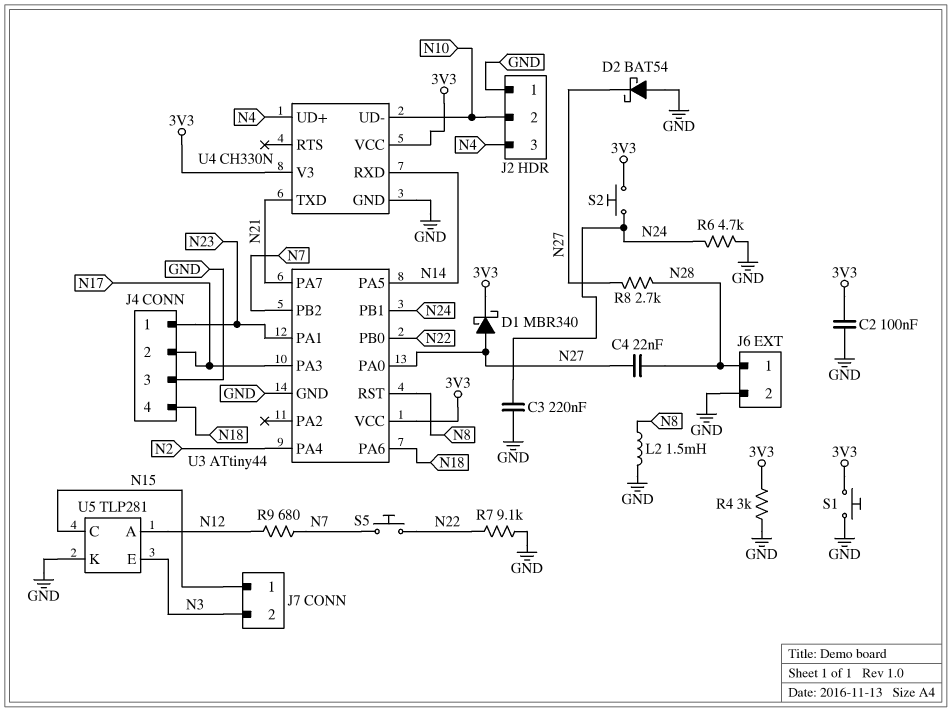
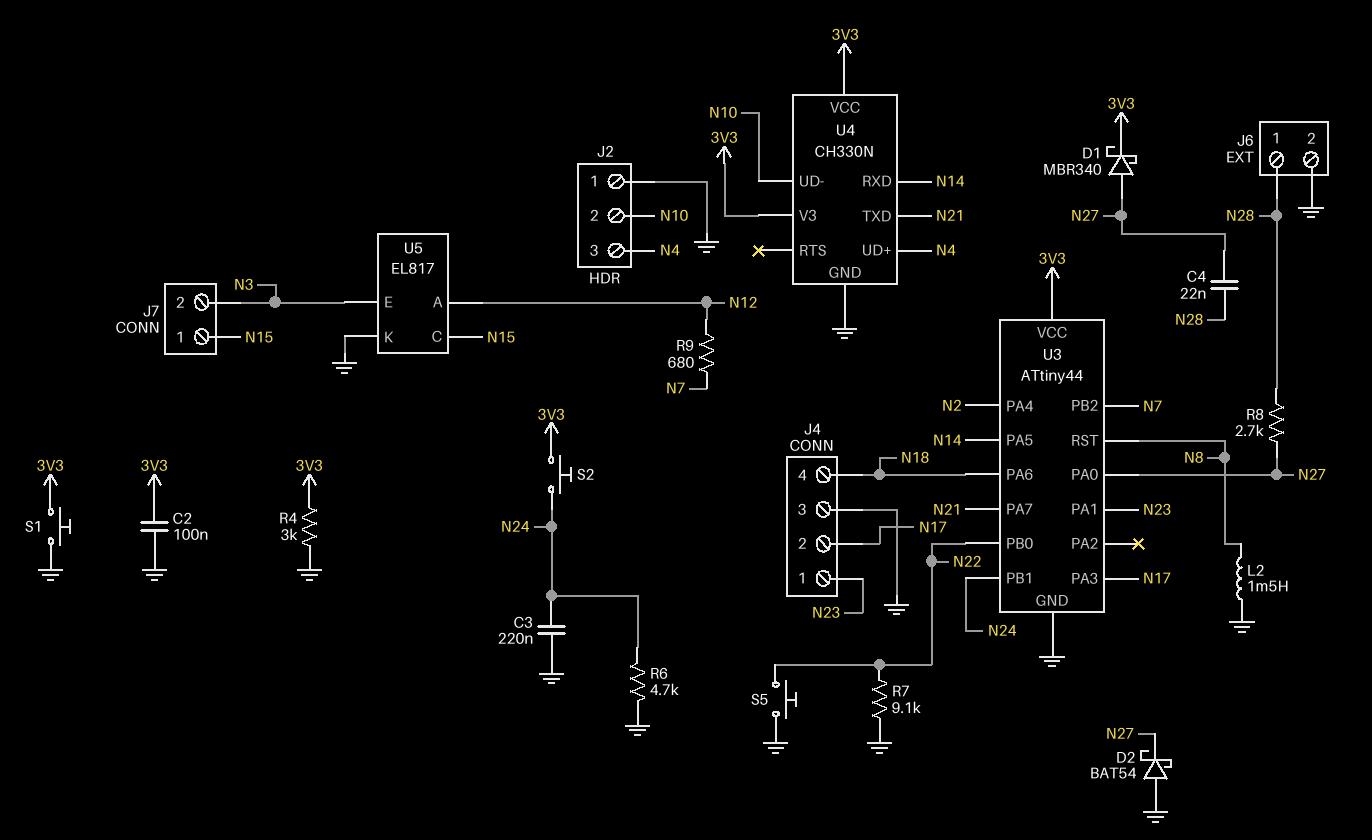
S5: button (N7, N22) -> button (GND, N22)
U5: TLP281 -> EL817

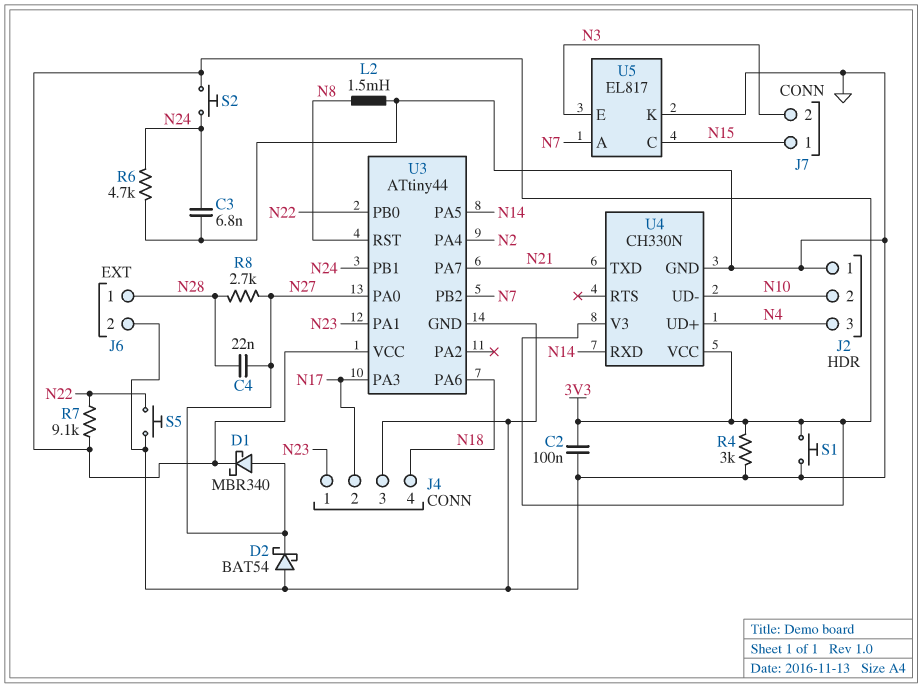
C3: 220nF (GND, N24) -> 6.8nF (GND, N24)
R7: 9.1k (GND, N22) -> 9.1k (3V3, N22)
R9: 680 (N7, N12) -> none
U5 pin A: N12 -> N7

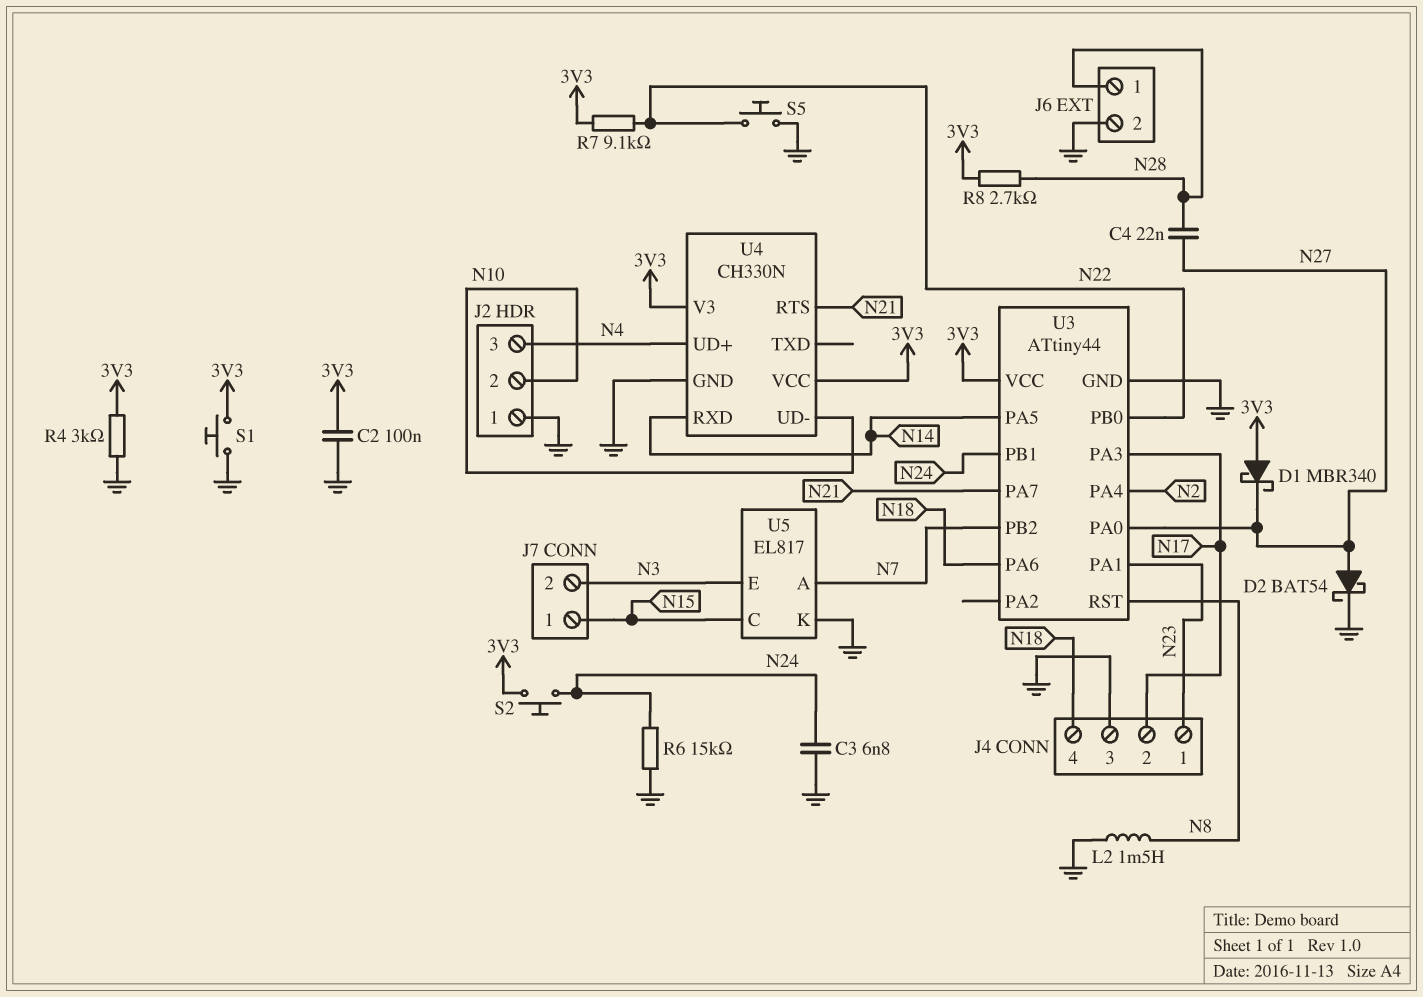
D1: schottky MBR340 (A N27, K 3V3) -> schottky MBR340 (A 3V3, K N27)
D2: schottky BAT54 (A GND, K N27) -> schottky BAT54 (A N27, K GND)
R6: 4.7k (GND, N24) -> 15k (GND, N24)
R8: 2.7k (N27, N28) -> 2.7k (3V3, N28)
U4 pin RTS: none -> N21
U4 pin TXD: N21 -> none

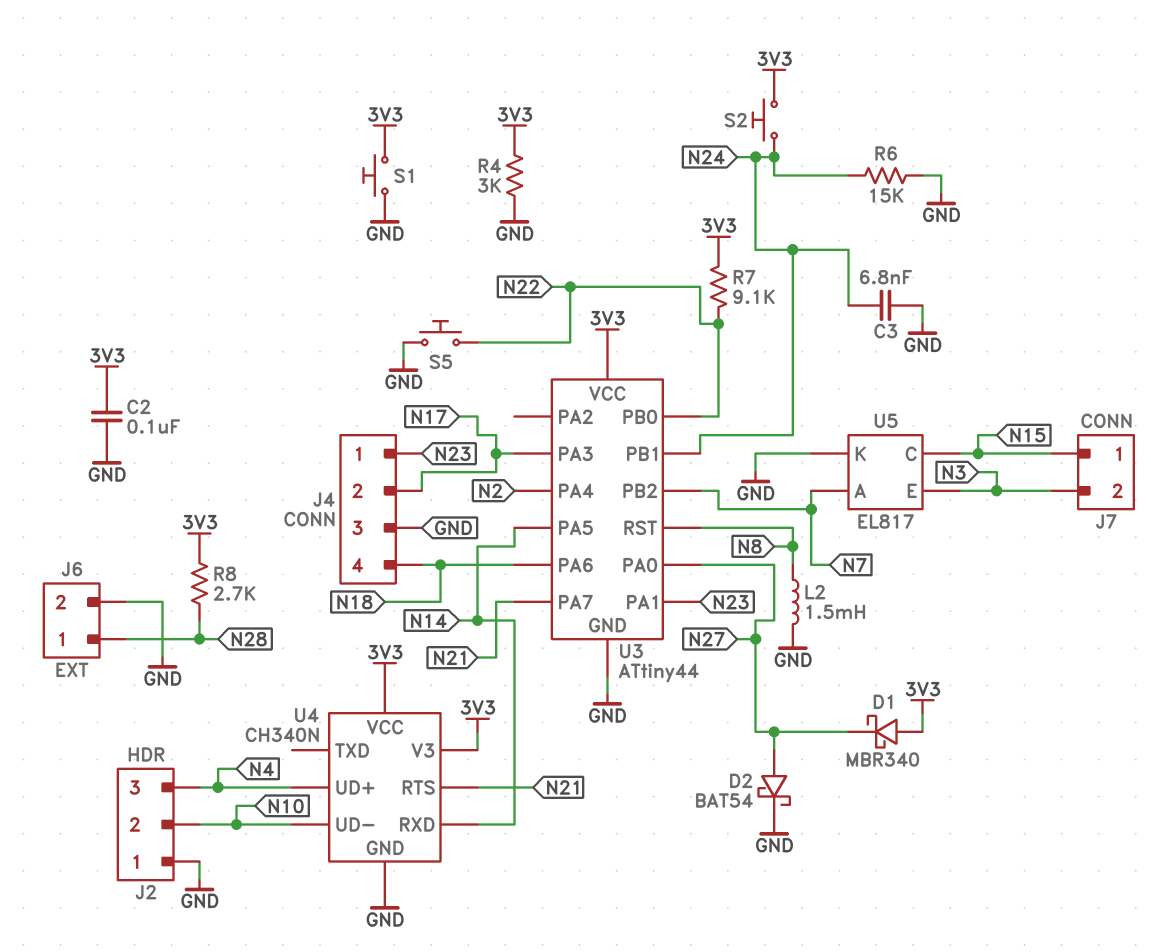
C4: 22nF (N27, N28) -> none
U4: CH330N -> CH340N

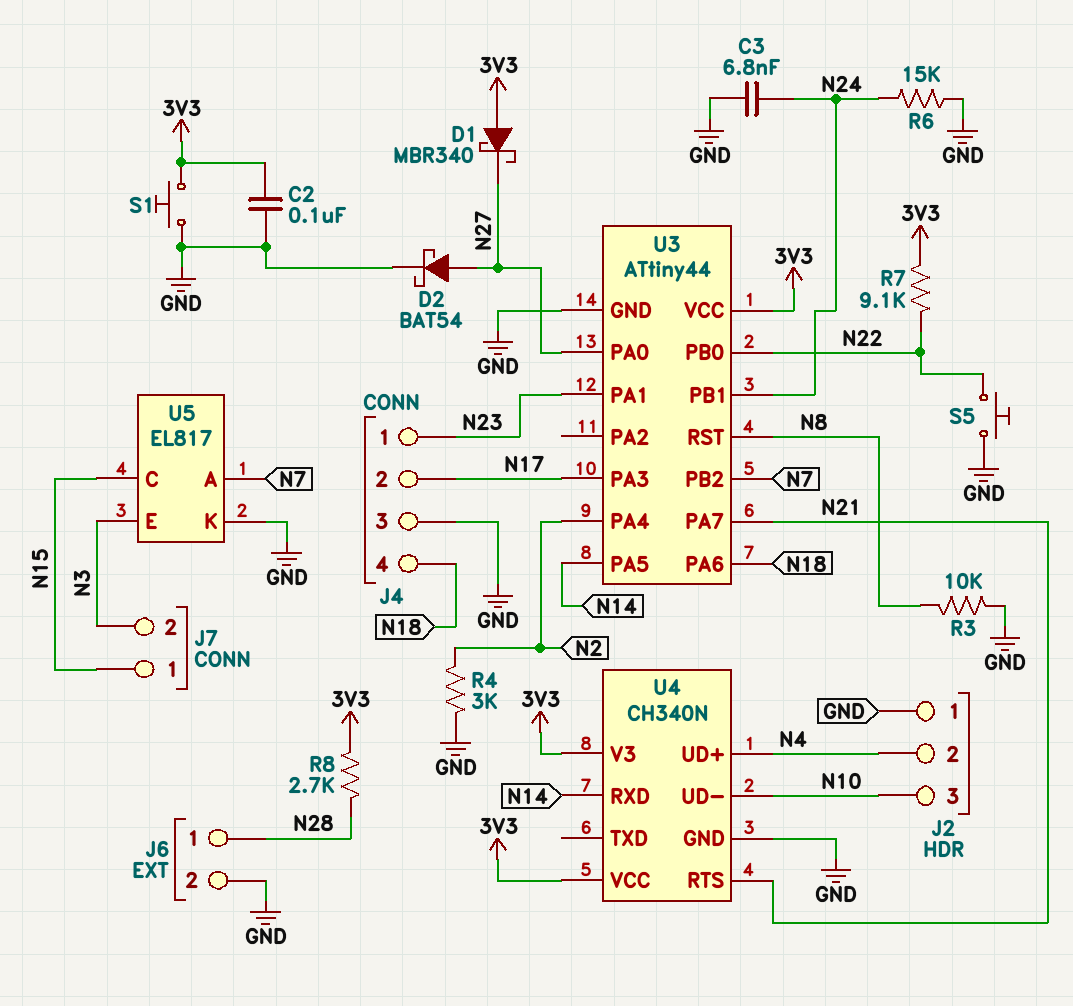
J2 pin 2: N10 -> N4
J2 pin 3: N4 -> N10
L2: 1.5mH (GND, N8) -> none
R3: none -> 10k (GND, N8)
R4: 3k (3V3, GND) -> 3k (GND, N2)
S2: button (3V3, N24) -> none

